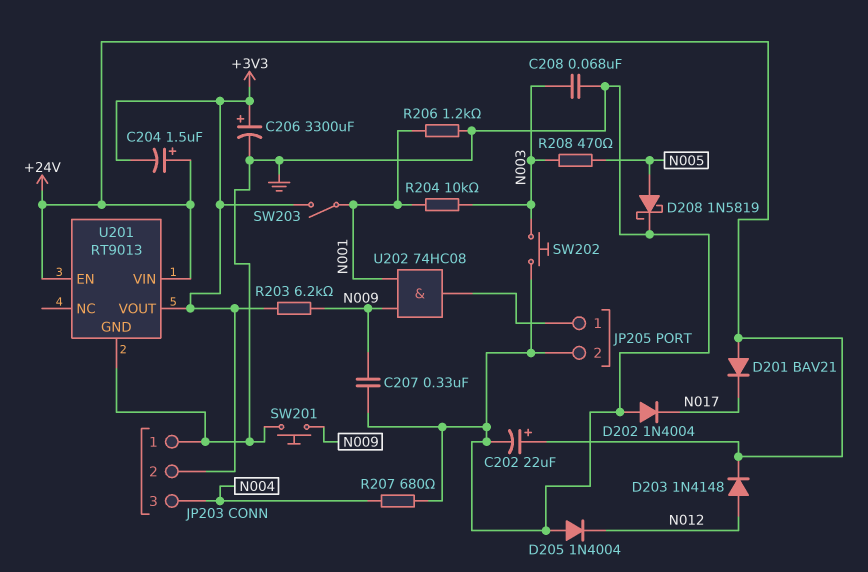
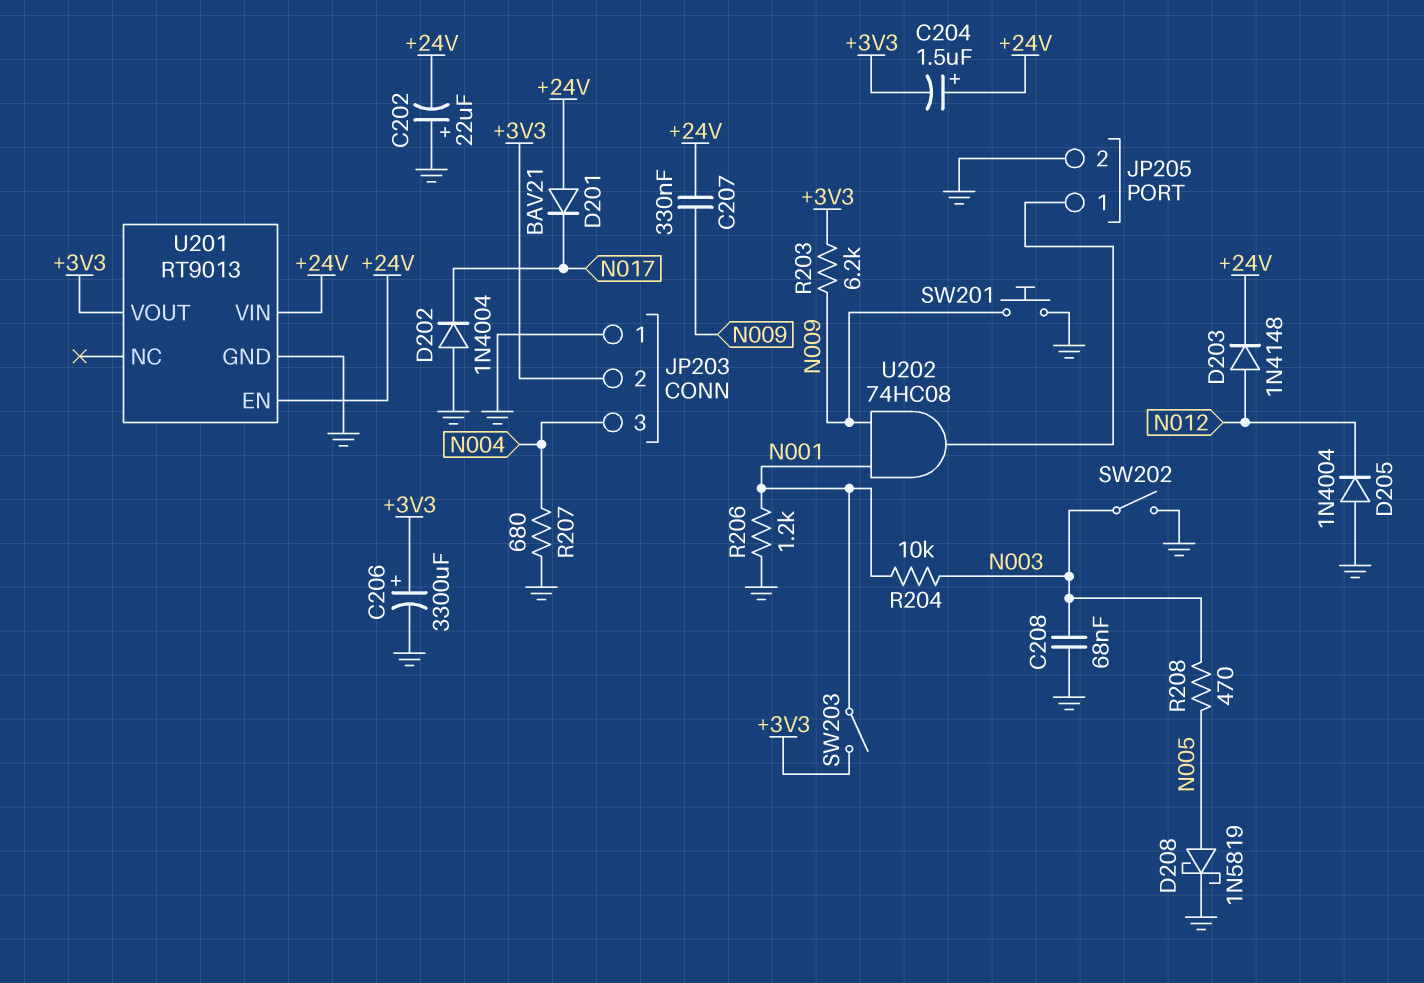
C202: 22uF (plus +24V, minus GND) -> 22uF (plus GND, minus +24V)
C207: 330nF (GND, N009) -> 330nF (+24V, N009)
SW202: button (GND, N003) -> switch (GND, N003)

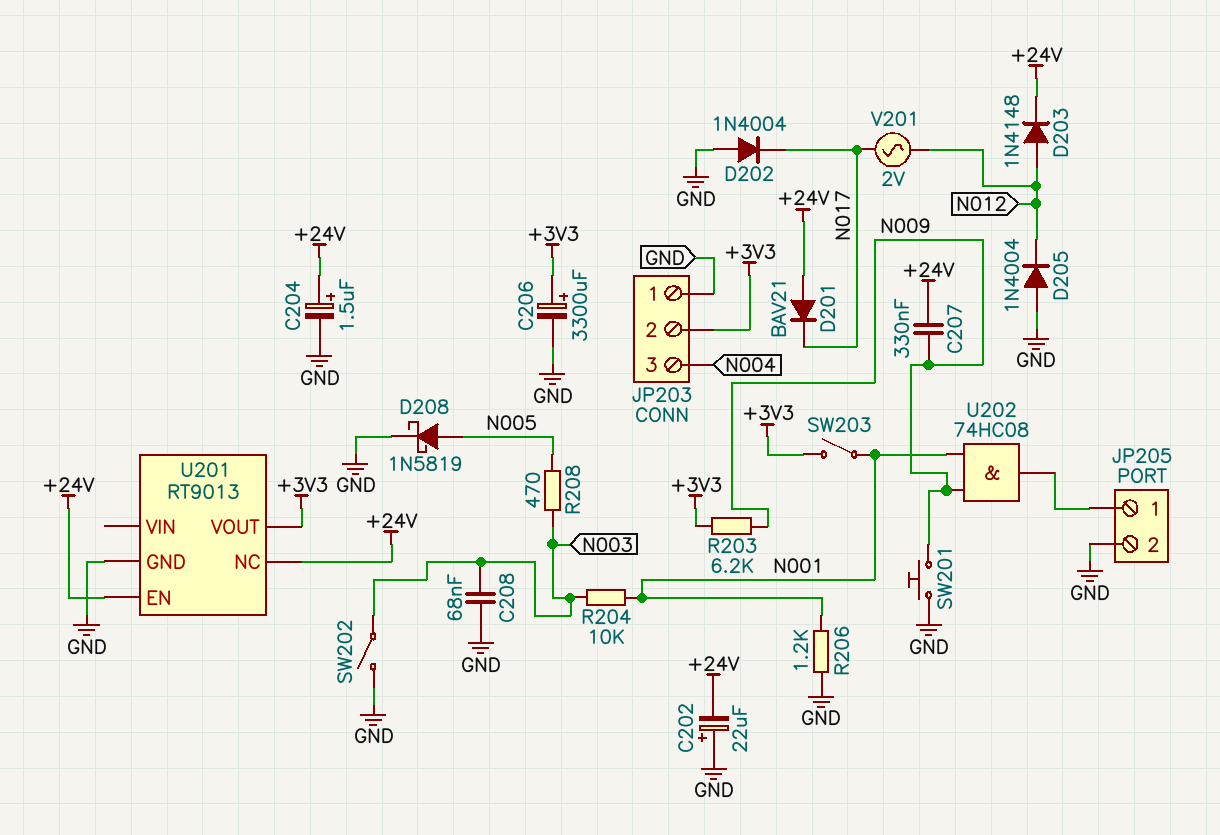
C204: 1.5uF (plus +24V, minus +3V3) -> 1.5uF (plus +24V, minus GND)
R207: 680 (GND, N004) -> none
U201 pin NC: none -> +24V
U201 pin VIN: +24V -> none
V201: none -> AC 2V (N012, N017)

